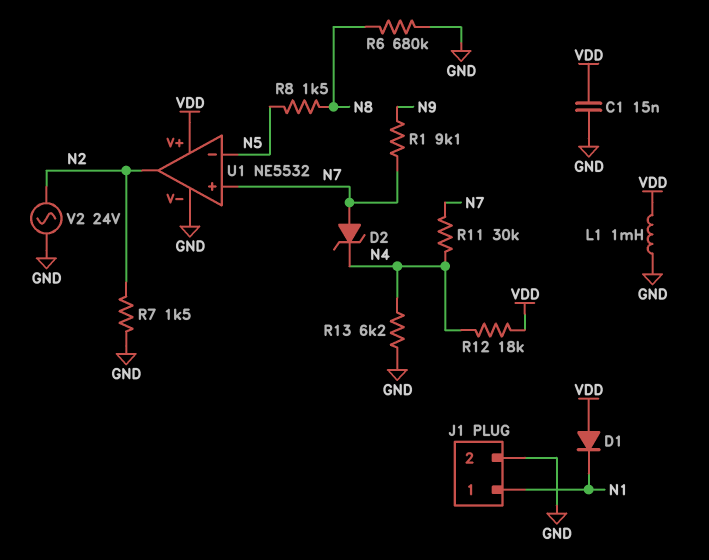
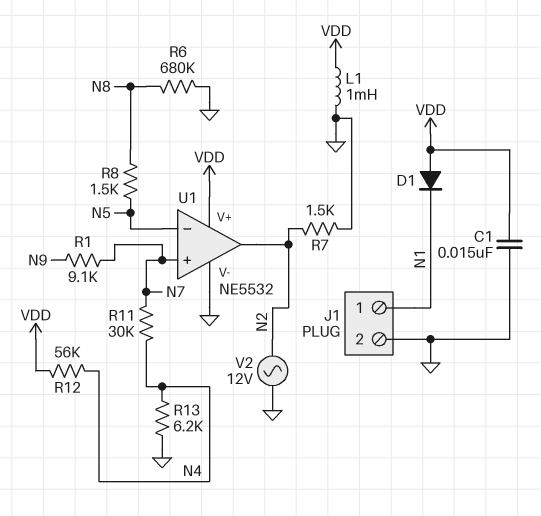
D2: zener (A N7, K N4) -> none
R12: 18k (N4, VDD) -> 56k (N4, VDD)
V2: AC 24V (GND, N2) -> AC 12V (GND, N2)

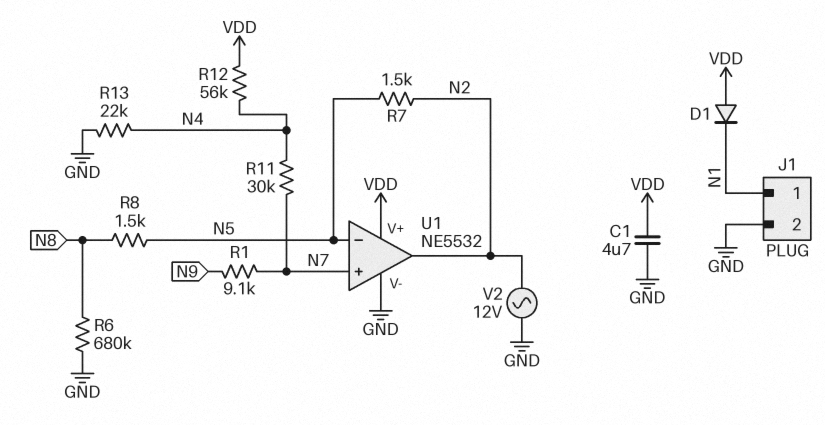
C1: 15nF (GND, VDD) -> 4.7uF (GND, VDD)
L1: 1mH (GND, VDD) -> none
R7: 1.5k (GND, N2) -> 1.5k (N2, N5)
R13: 6.2k (GND, N4) -> 22k (GND, N4)

